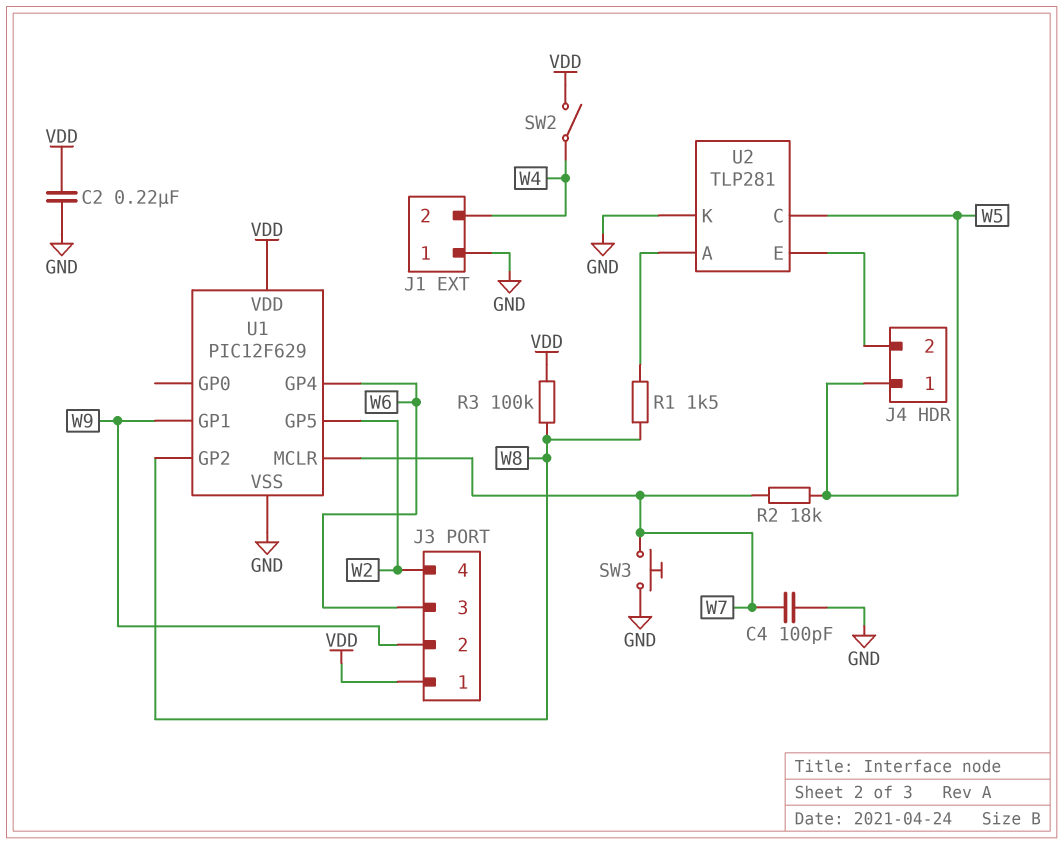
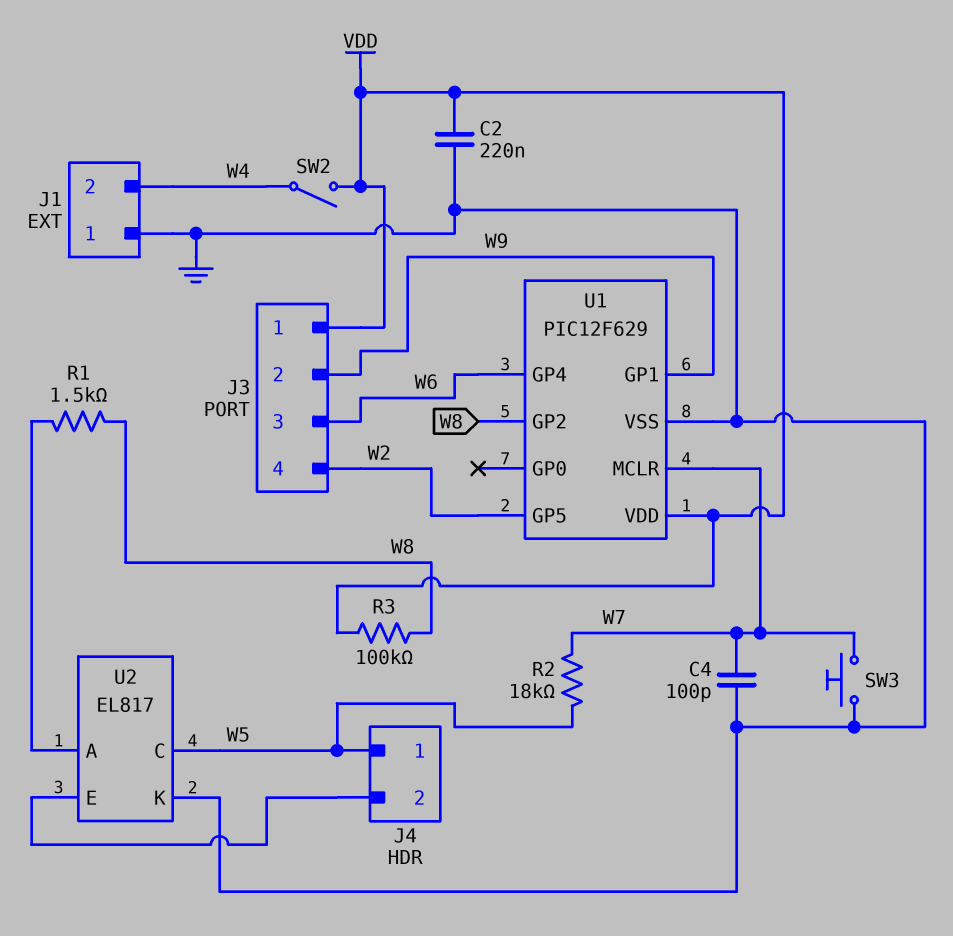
U2: TLP281 -> EL817

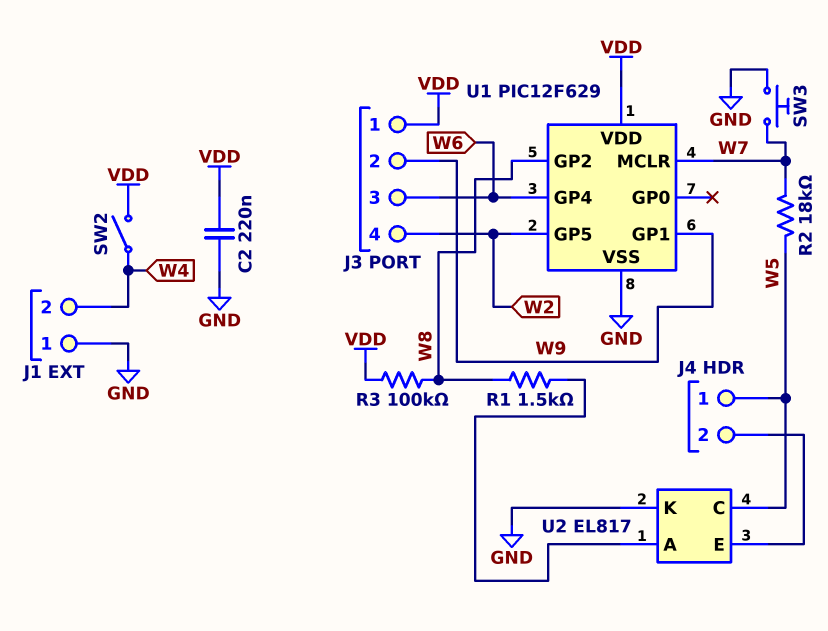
C4: 100pF (GND, W7) -> none

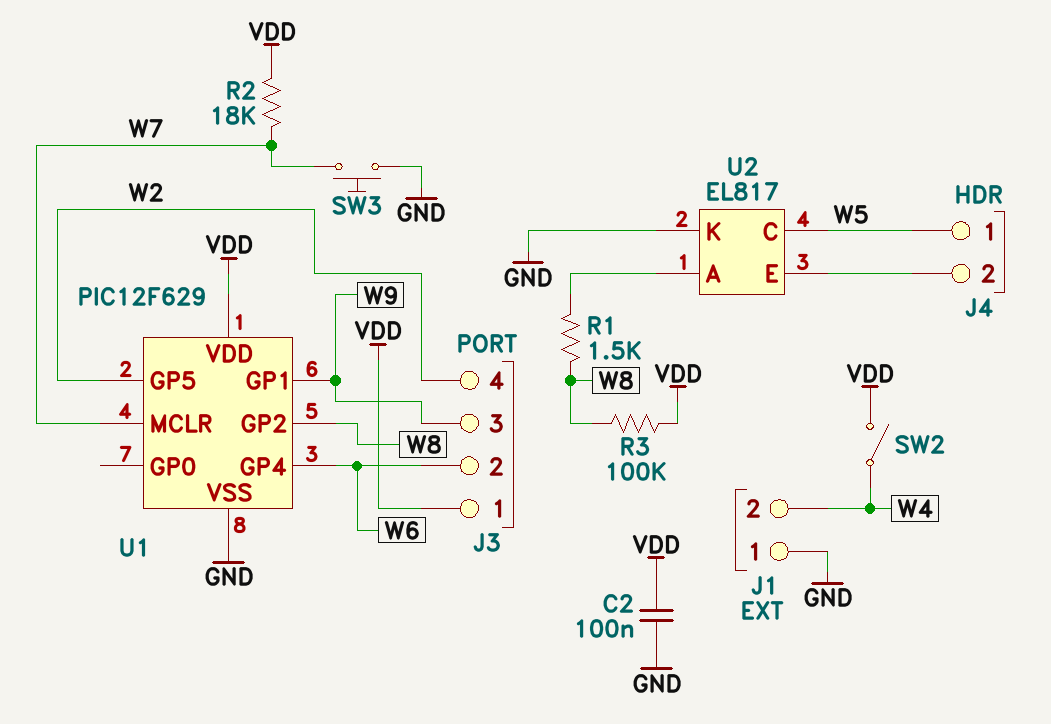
C2: 220nF (GND, VDD) -> 100nF (GND, VDD)
J3 pin 2: W9 -> W6
J3 pin 3: W6 -> W9
R2: 18k (W5, W7) -> 18k (VDD, W7)

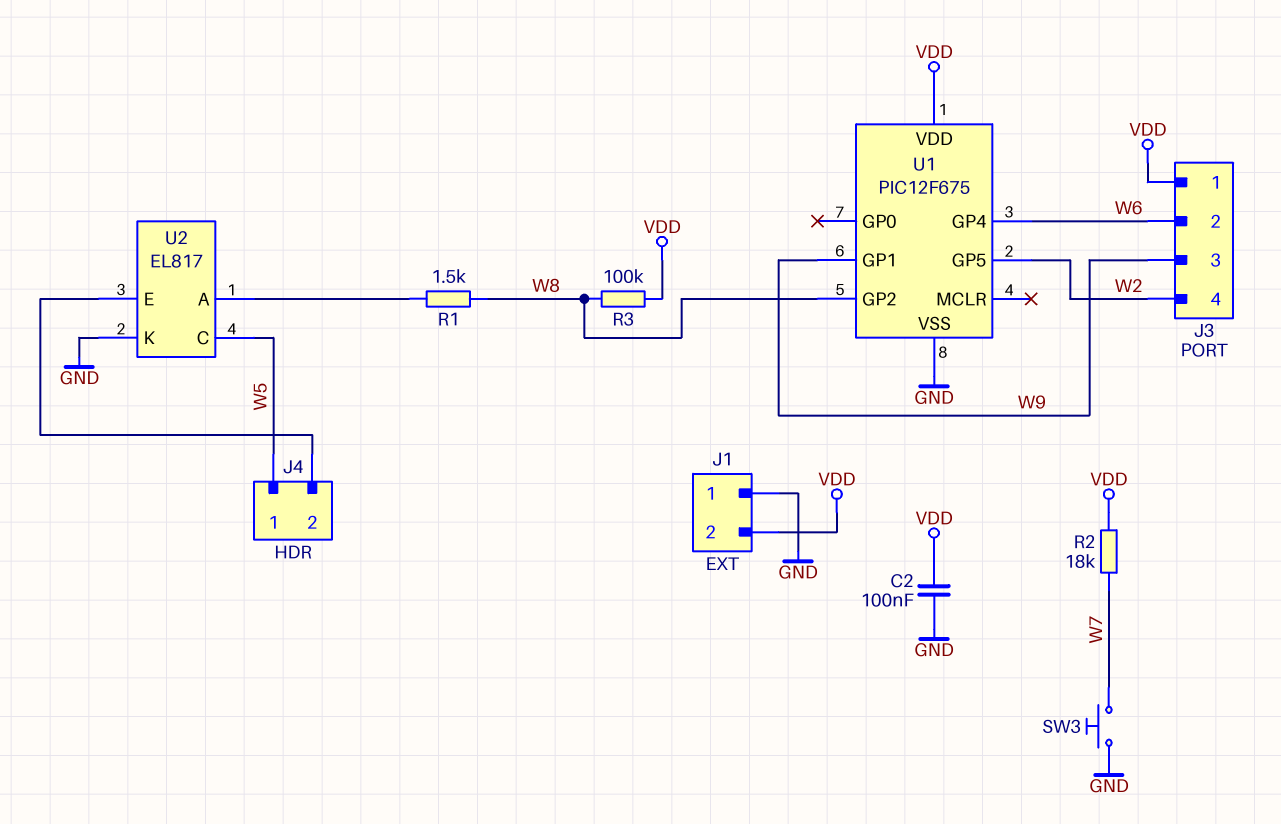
J1 pin 2: W4 -> VDD
SW2: switch (VDD, W4) -> none
U1: PIC12F629 -> PIC12F675
U1 pin MCLR: W7 -> none

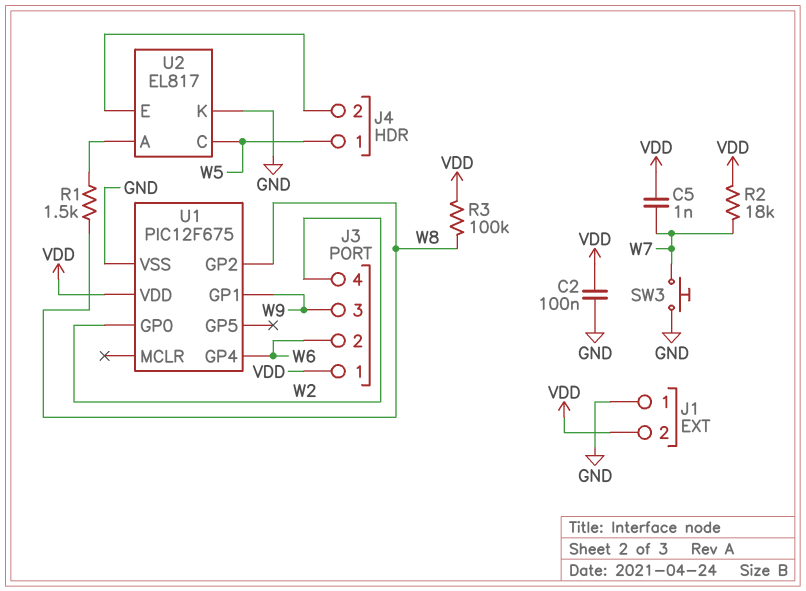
C5: none -> 1nF (VDD, W7)
U1 pin GP0: none -> W2
U1 pin GP5: W2 -> none

